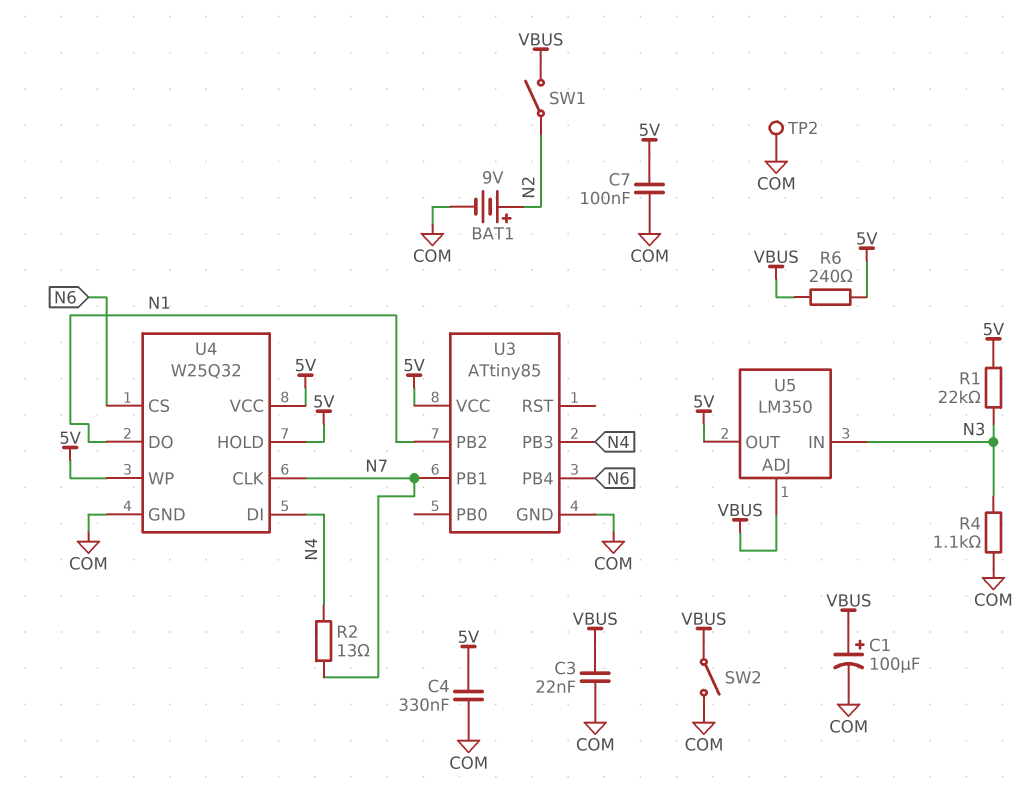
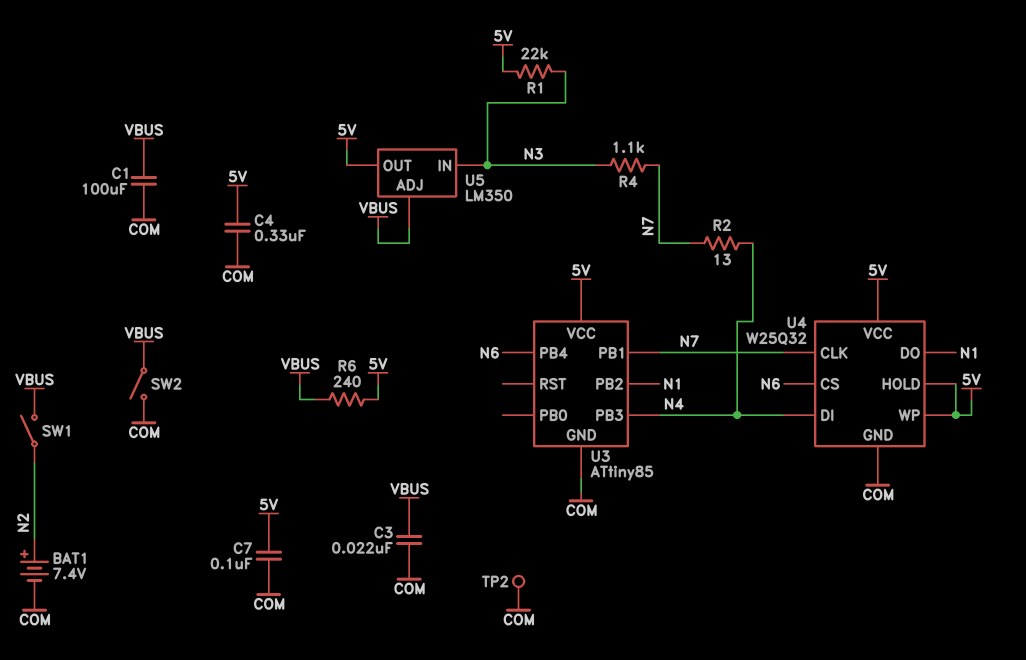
BAT1: 9V (plus N2, minus COM) -> 7.4V (plus N2, minus COM)
C1: 100uF (plus VBUS, minus COM) -> 100uF (COM, VBUS)
R4: 1.1k (COM, N3) -> 1.1k (N3, N7)

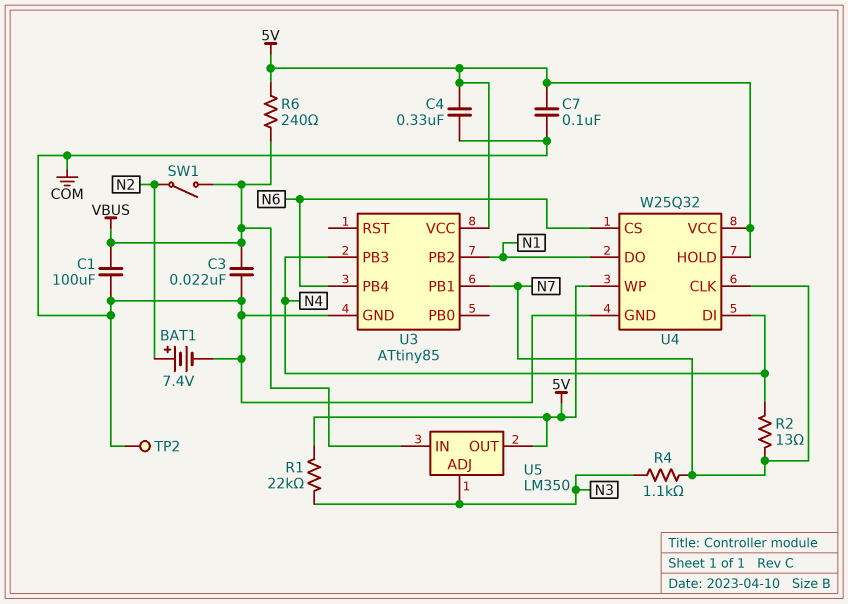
SW2: switch (COM, VBUS) -> none
U5 pin ADJ: VBUS -> N3
U5 pin IN: N3 -> VBUS

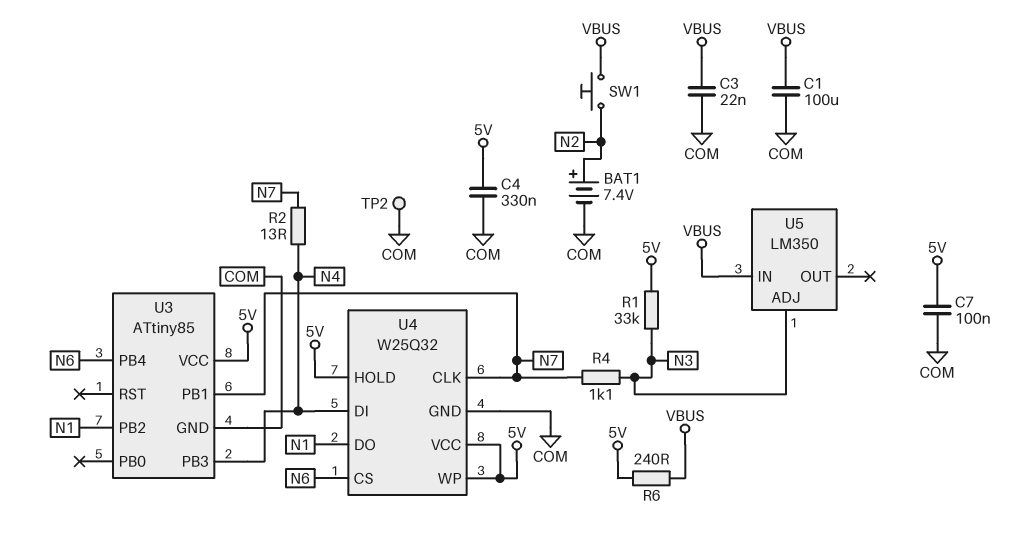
R1: 22k (5V, N3) -> 33k (5V, N3)
SW1: switch (N2, VBUS) -> button (N2, VBUS)
U5 pin OUT: 5V -> none

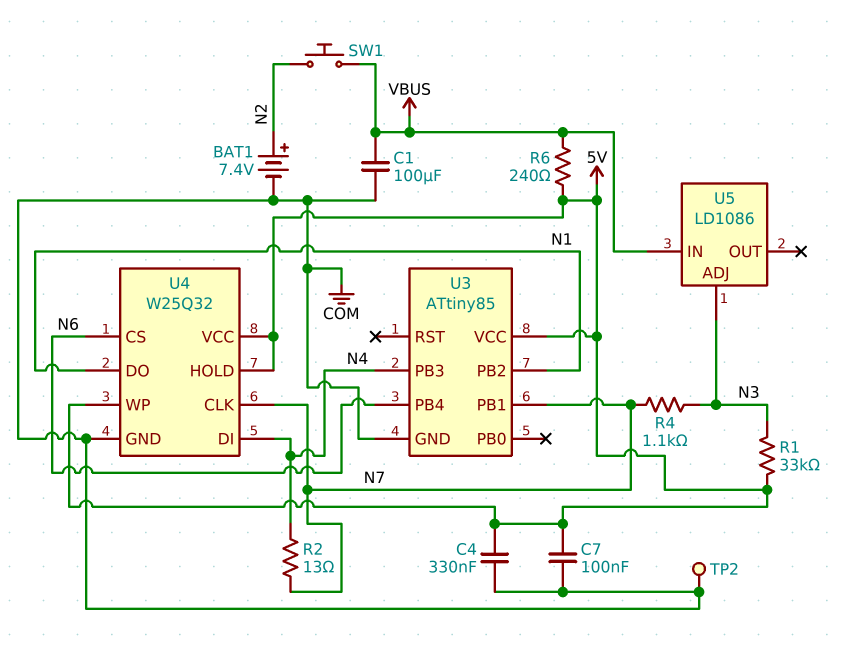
C3: 22nF (COM, VBUS) -> none
U5: LM350 -> LD1086

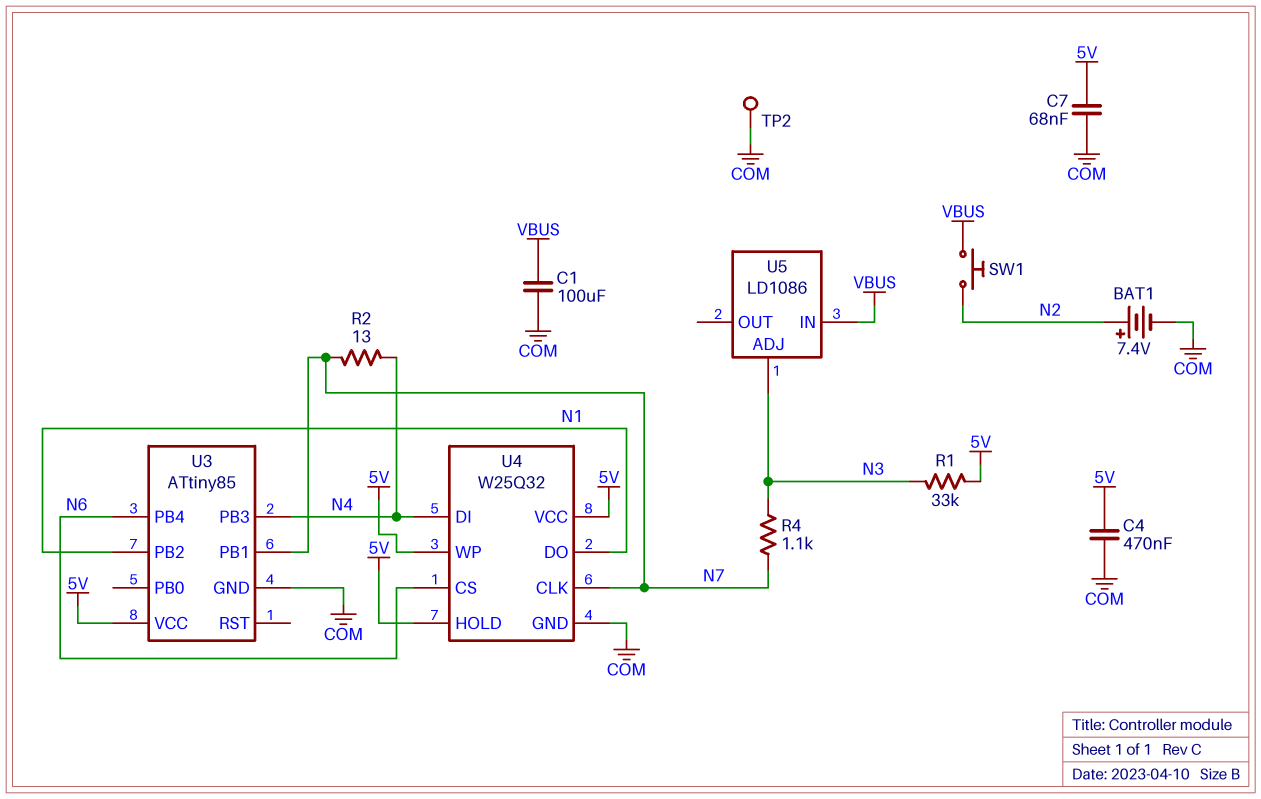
C4: 330nF (5V, COM) -> 470nF (5V, COM)
C7: 100nF (5V, COM) -> 68nF (5V, COM)
R6: 240 (5V, VBUS) -> none

